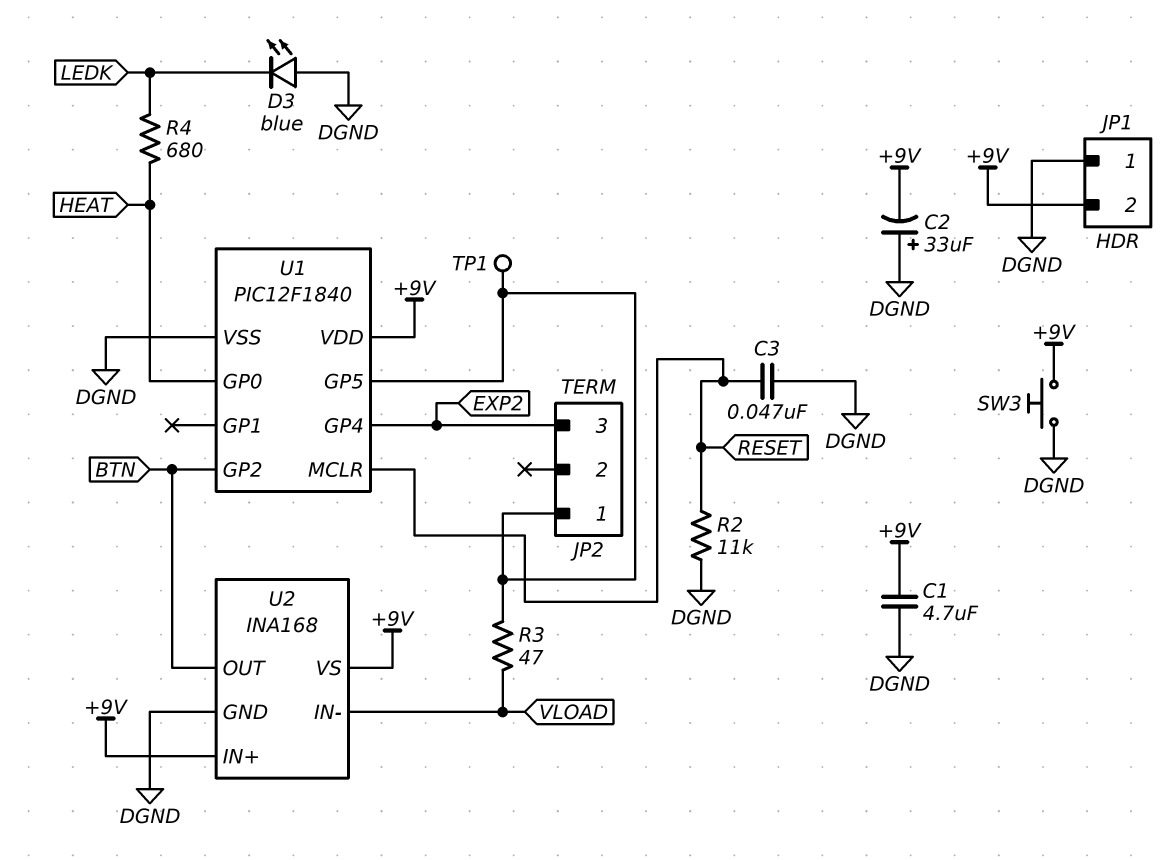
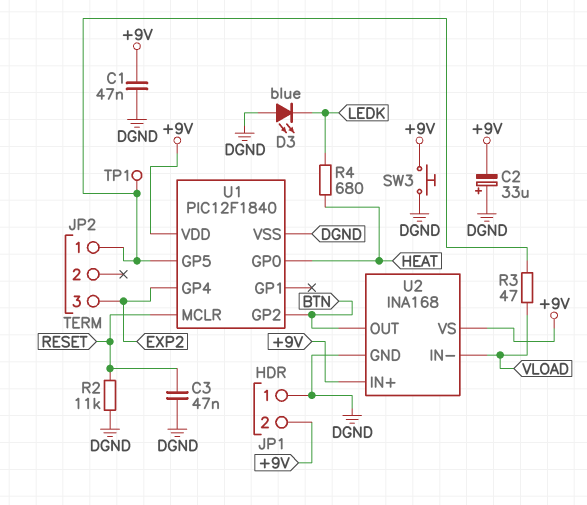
C1: 4.7uF (+9V, DGND) -> 47nF (+9V, DGND)

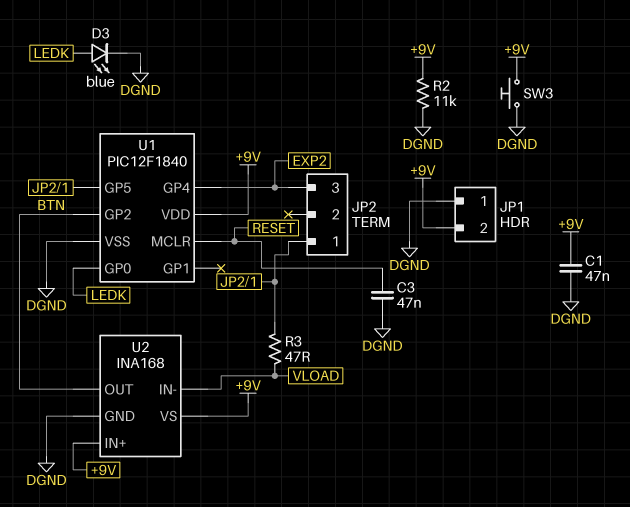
C2: 33uF (plus DGND, minus +9V) -> none
D3: LED blue (A DGND, K LEDK) -> LED blue (A LEDK, K DGND)
R2: 11k (DGND, RESET) -> 11k (+9V, DGND)
R4: 680 (HEAT, LEDK) -> none
TP1: test point (JP2/1) -> none
U1 pin GP0: HEAT -> LEDK

